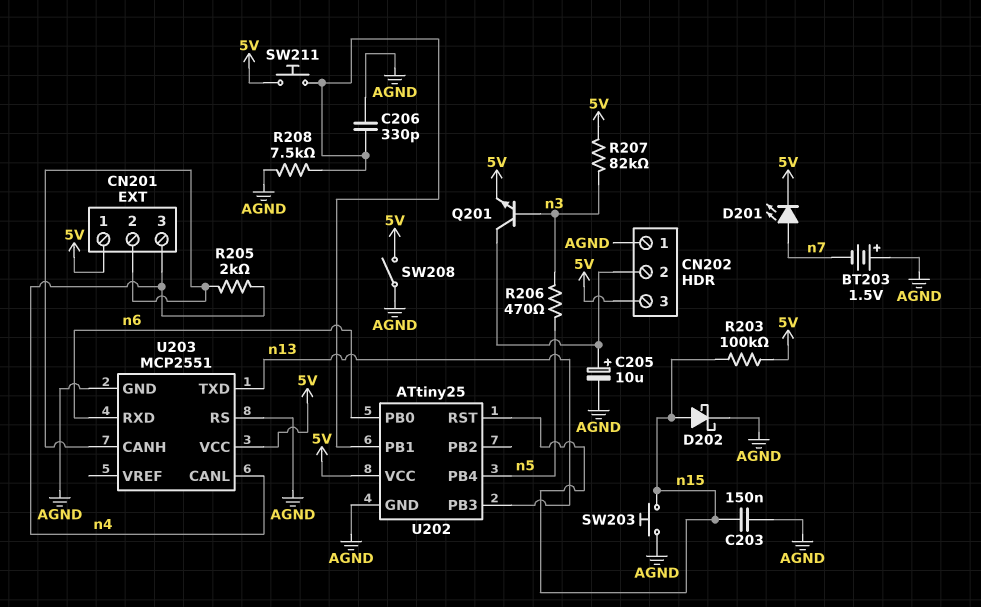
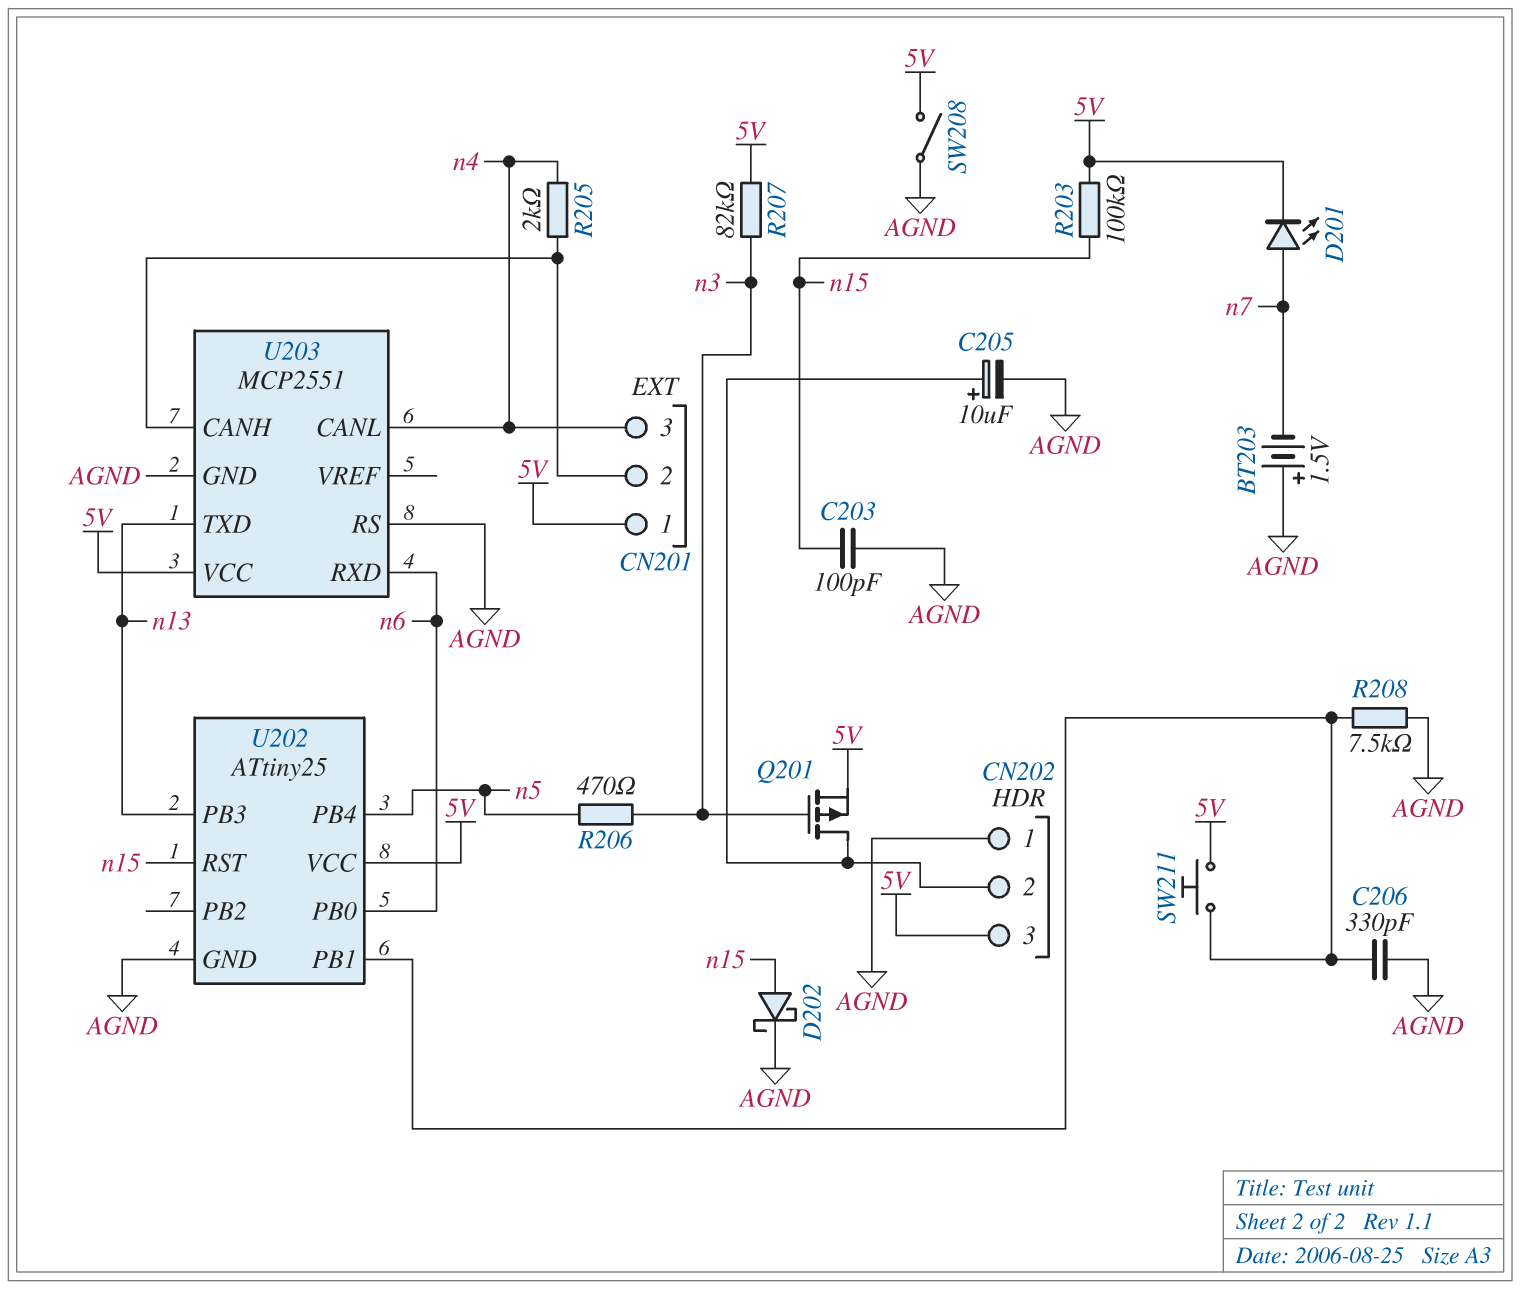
C203: 150nF (AGND, n15) -> 100pF (AGND, n15)
Q201: NPN (B n3, C CN202/2, E 5V) -> PMOS (G n3, D CN202/2, S 5V)
SW203: button (AGND, n15) -> none

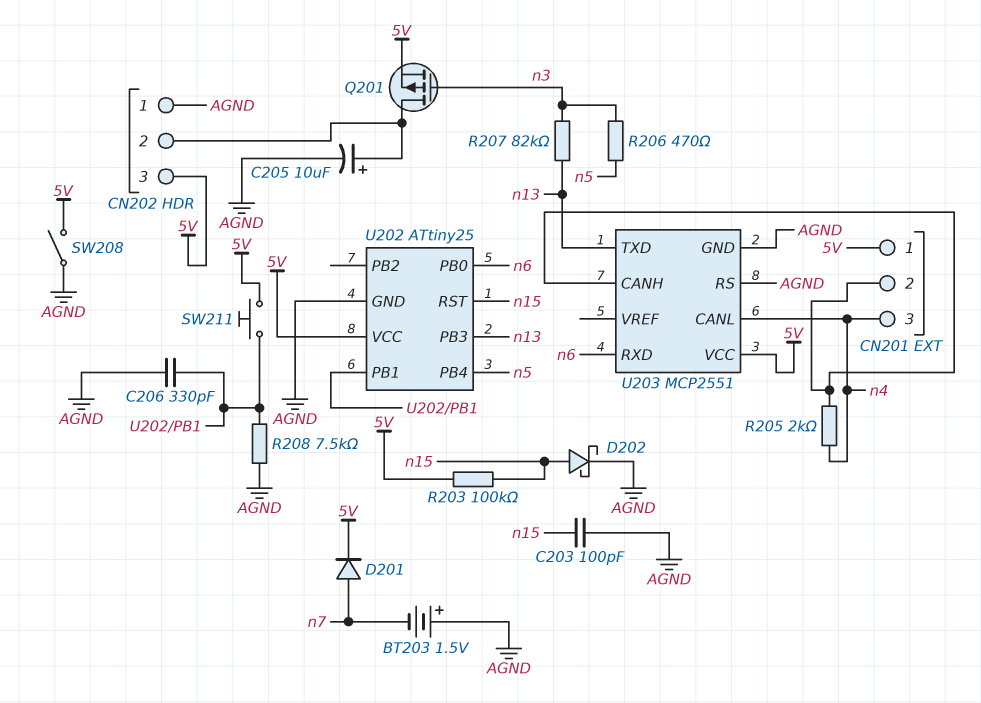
D201: LED (A n7, K 5V) -> diode (A n7, K 5V)
R207: 82k (5V, n3) -> 82k (n3, n13)

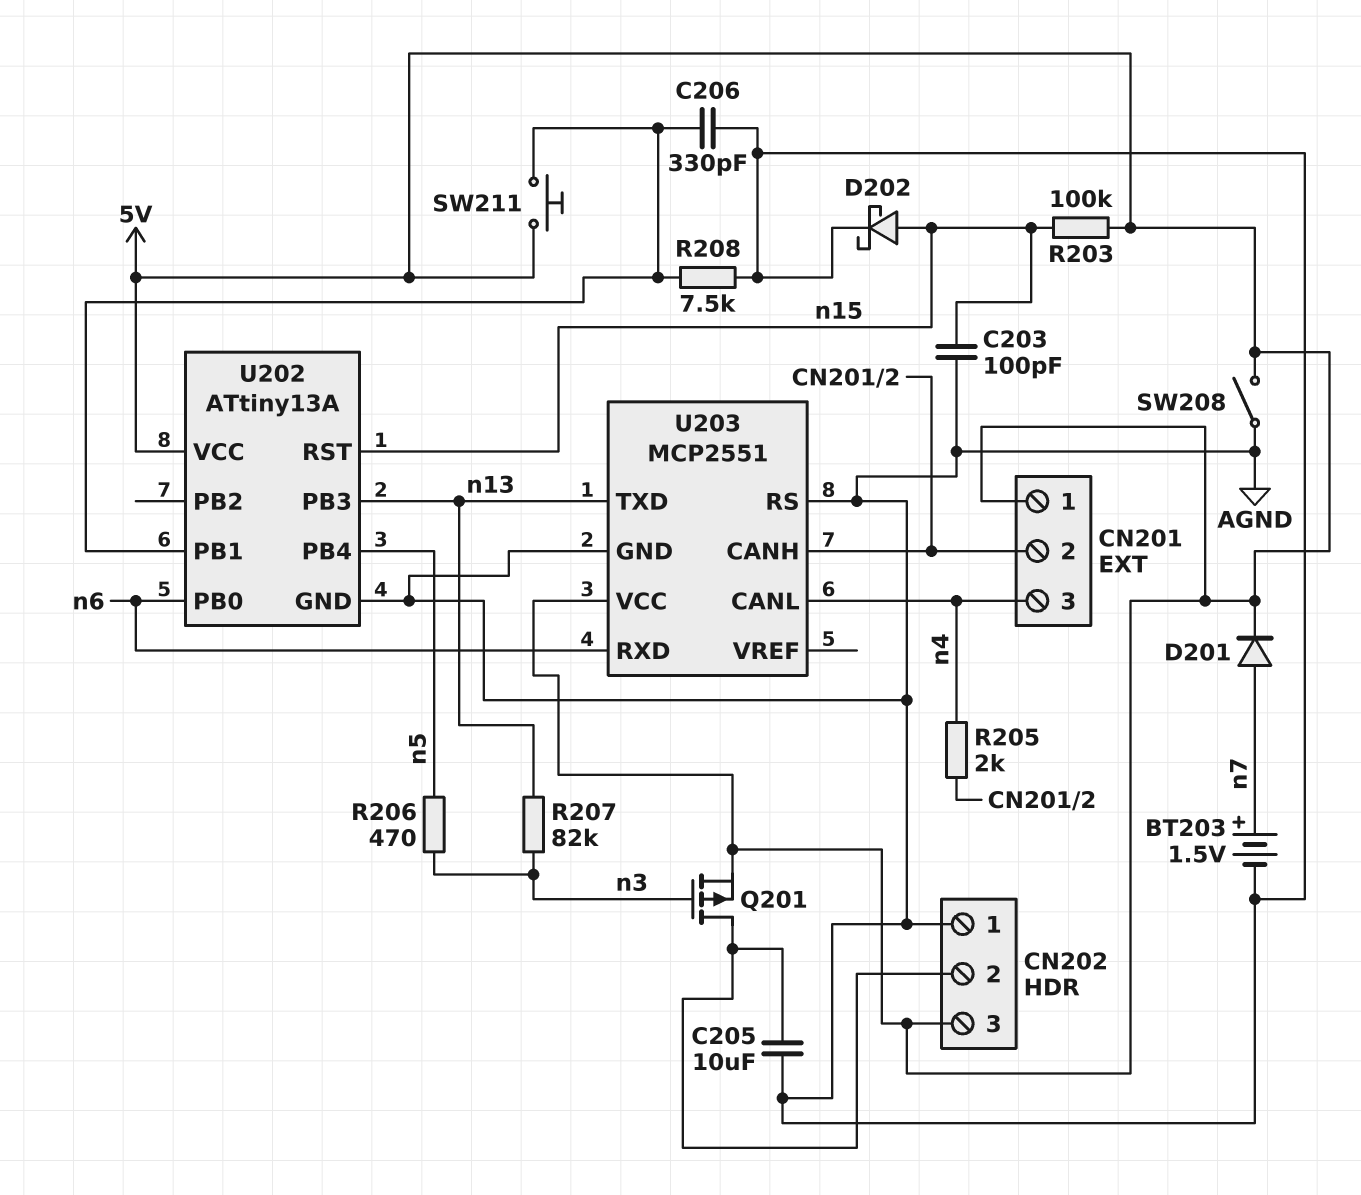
BT203: 1.5V (plus AGND, minus n7) -> 1.5V (plus n7, minus AGND)
C205: 10uF (plus CN202/2, minus AGND) -> 10uF (AGND, CN202/2)
U202: ATtiny25 -> ATtiny13A

